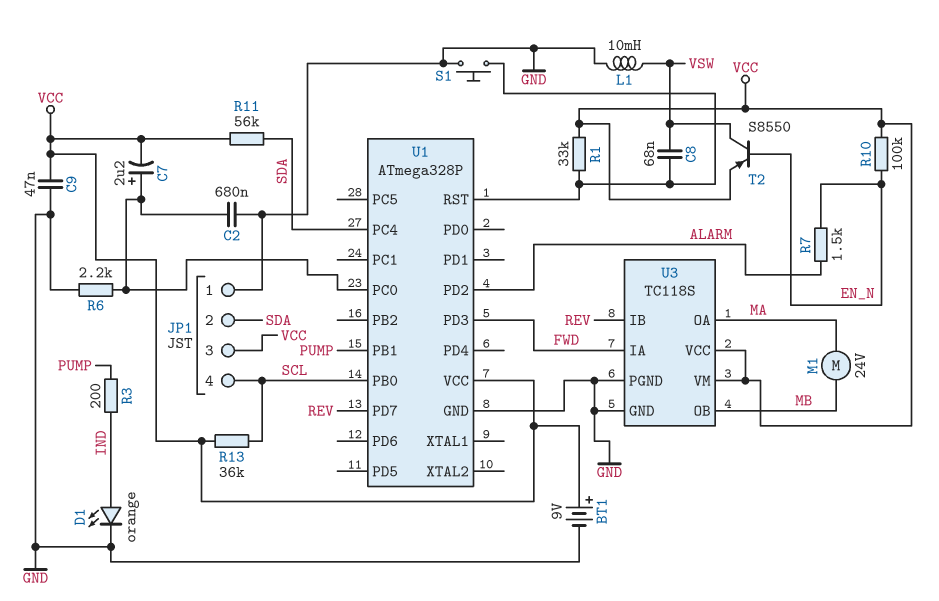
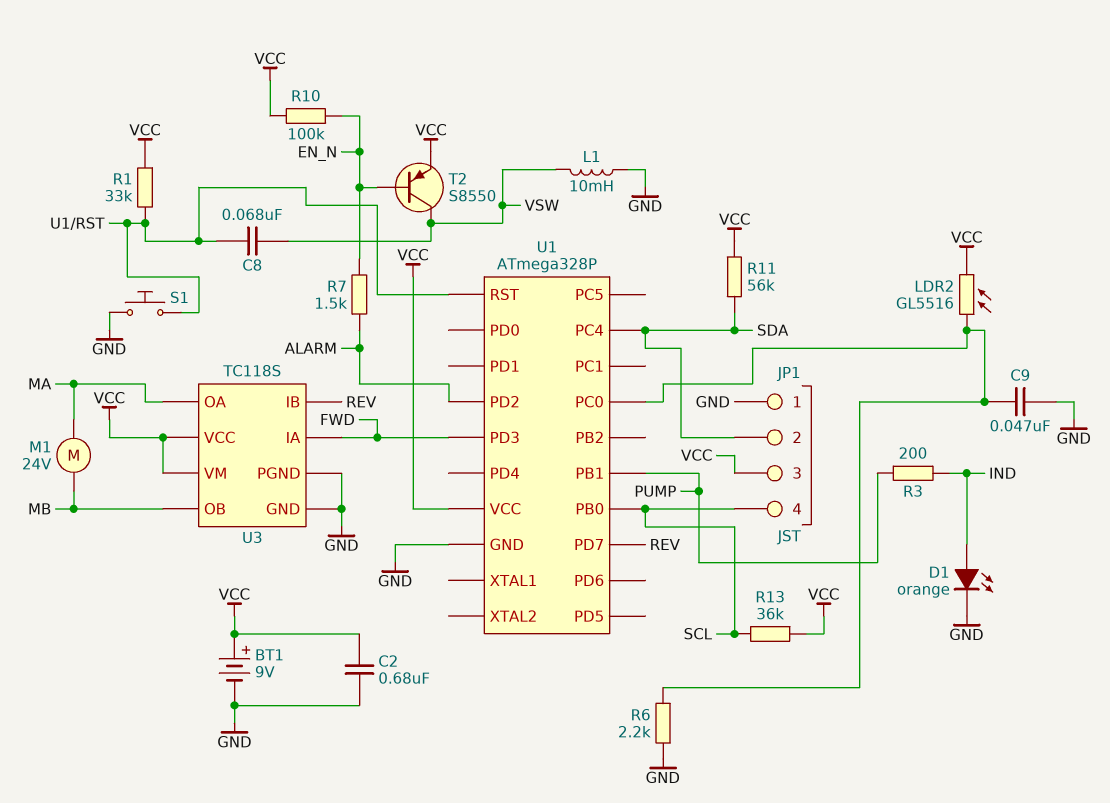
C2: 680nF (GND, U1/PC0) -> 680nF (GND, VCC)
C7: 2.2uF (plus U1/PC0, minus VCC) -> none
C9: 47nF (GND, VCC) -> 47nF (GND, U1/PC0)
LDR2: none -> GL5516 (U1/PC0, VCC)

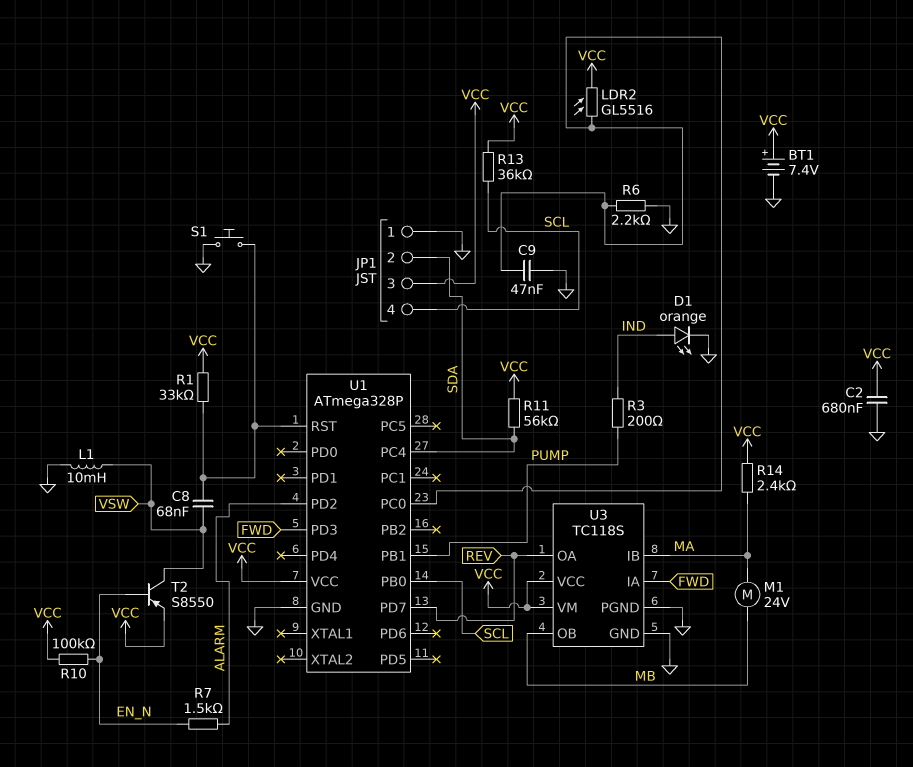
BT1: 9V (plus VCC, minus GND) -> 7.4V (plus VCC, minus GND)
R14: none -> 2.4k (MA, VCC)
U3 pin IB: REV -> MA
U3 pin OA: MA -> REV

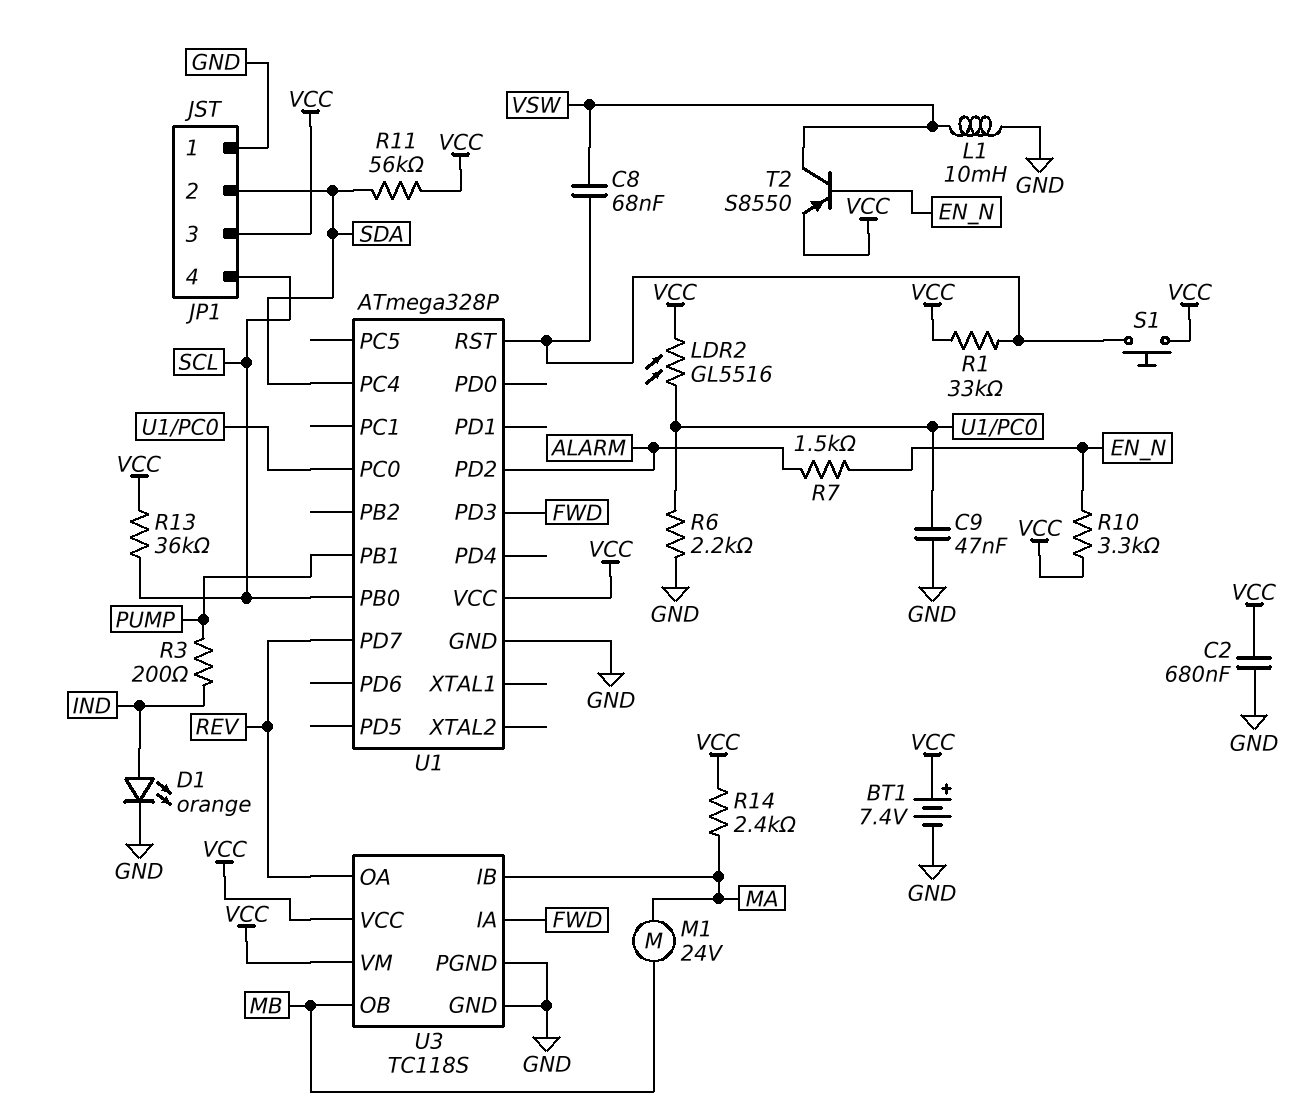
R10: 100k (EN_N, VCC) -> 3.3k (EN_N, VCC)
S1: button (GND, U1/RST) -> button (U1/RST, VCC)

